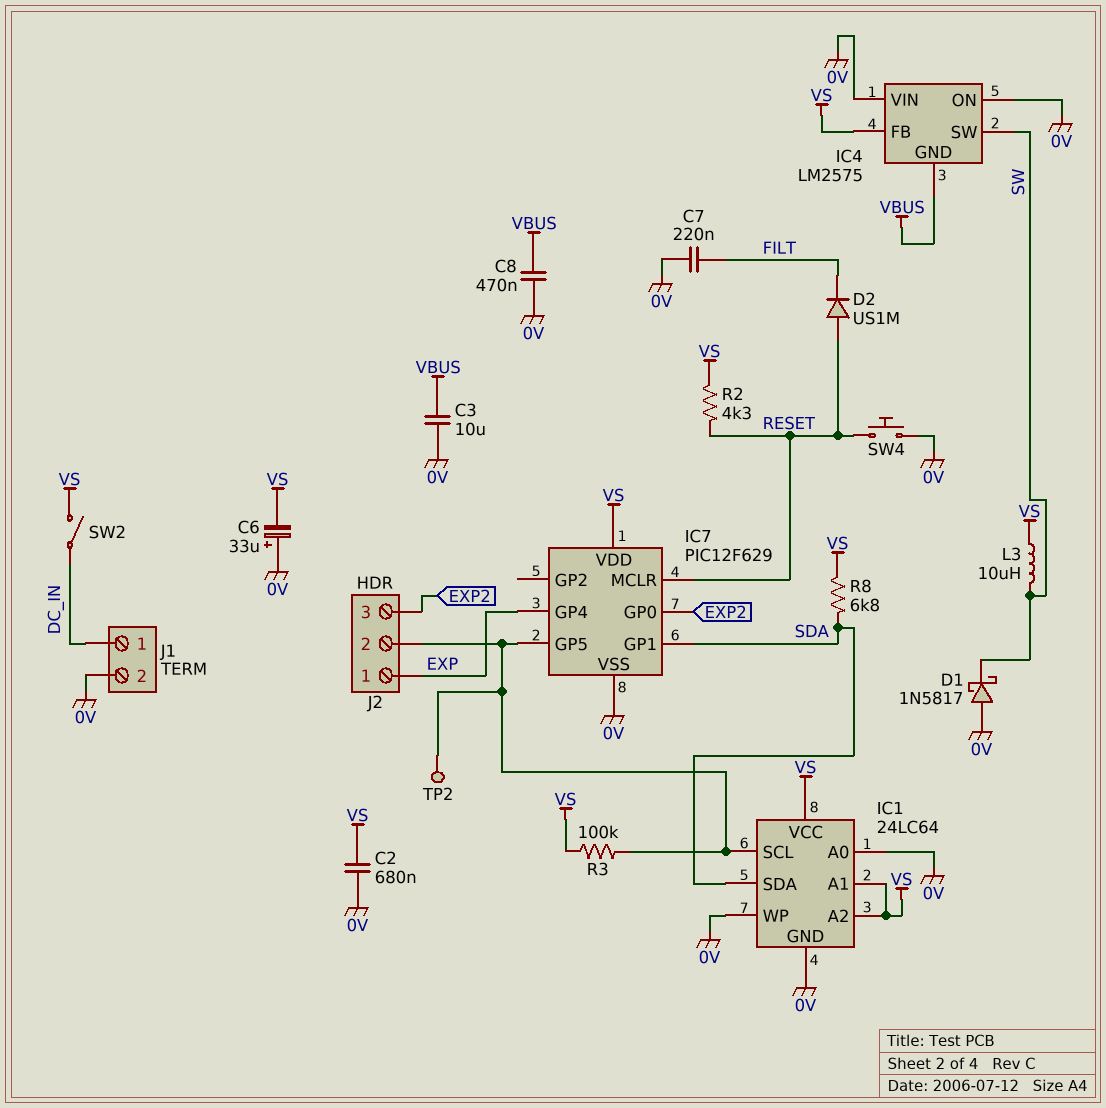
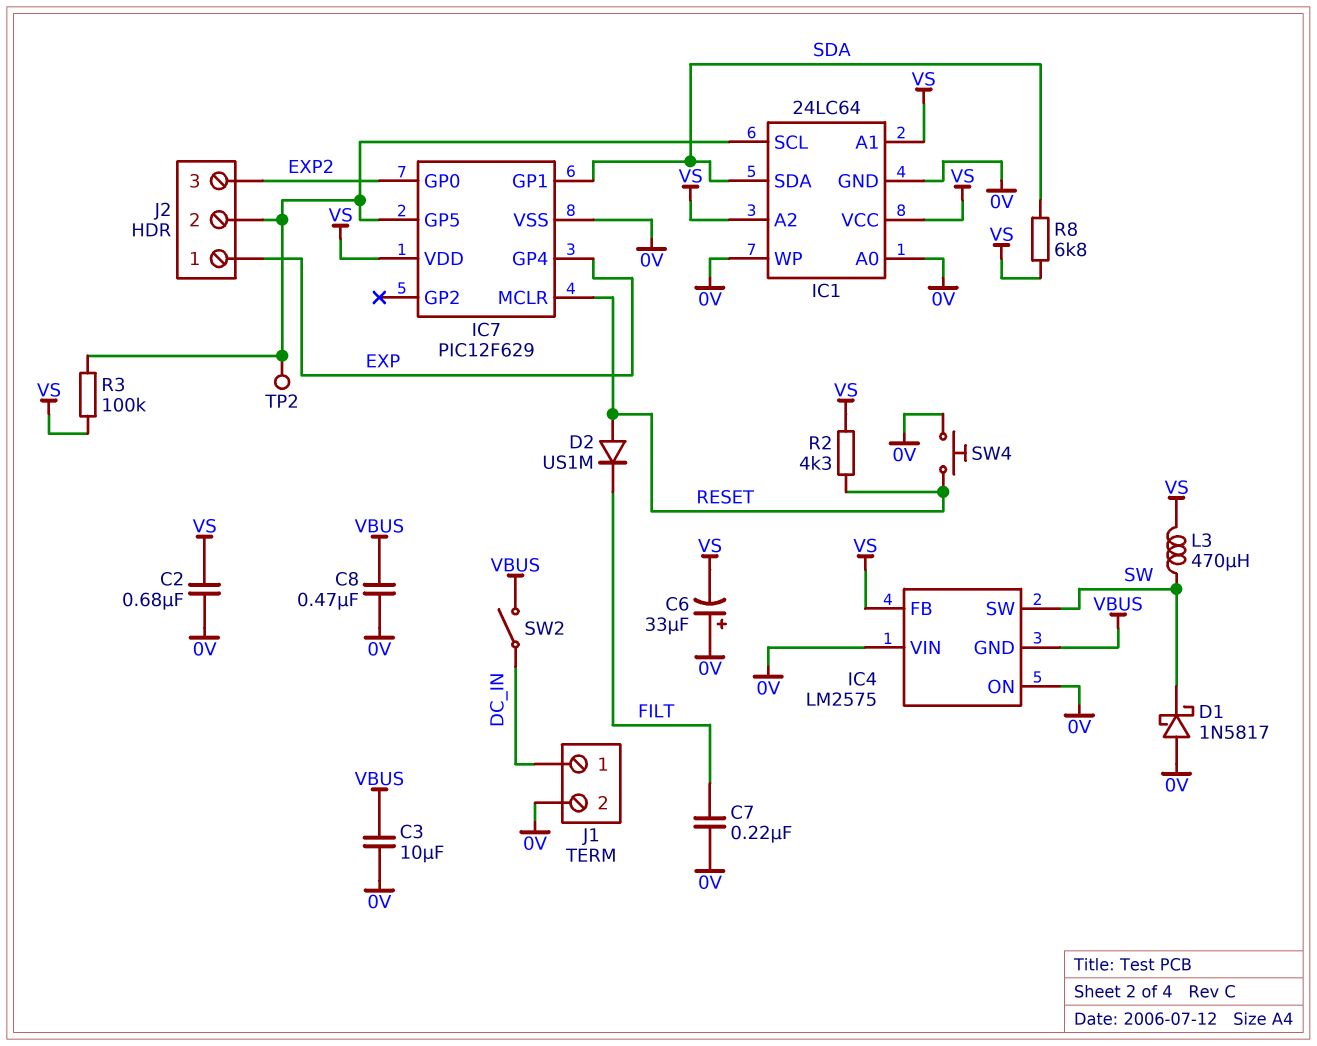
L3: 10uH (SW, VS) -> 470uH (SW, VS)
SW2: switch (DC_IN, VS) -> switch (DC_IN, VBUS)

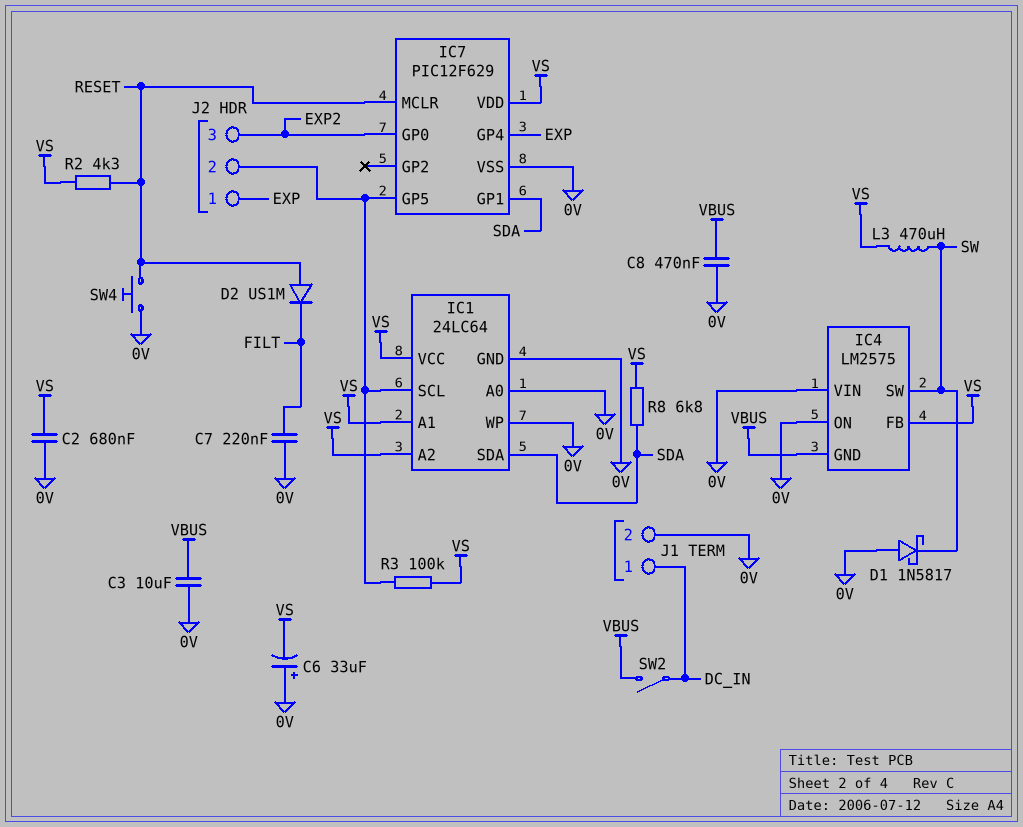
TP2: test point (IC1/SCL) -> none

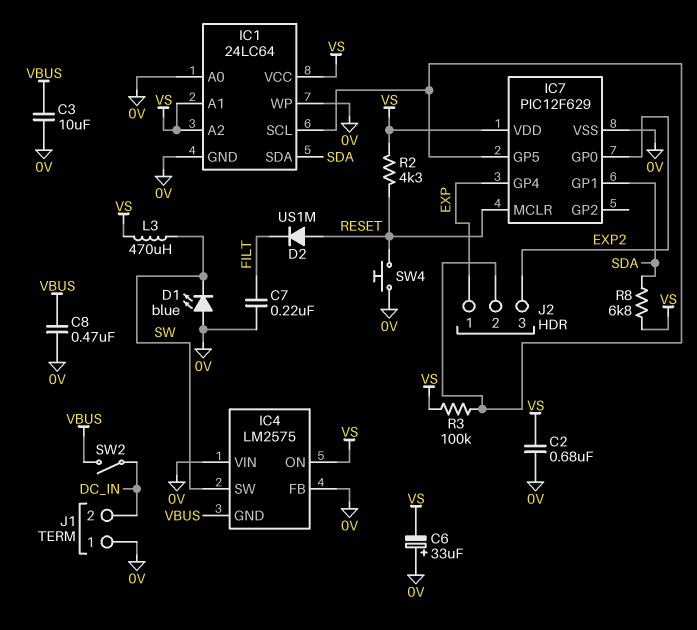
D1: schottky 1N5817 (A 0V, K SW) -> LED blue (A 0V, K SW)
IC4 pin FB: VS -> 0V
IC4 pin ON: 0V -> VS
J1 pin 1: DC_IN -> 0V
J1 pin 2: 0V -> DC_IN

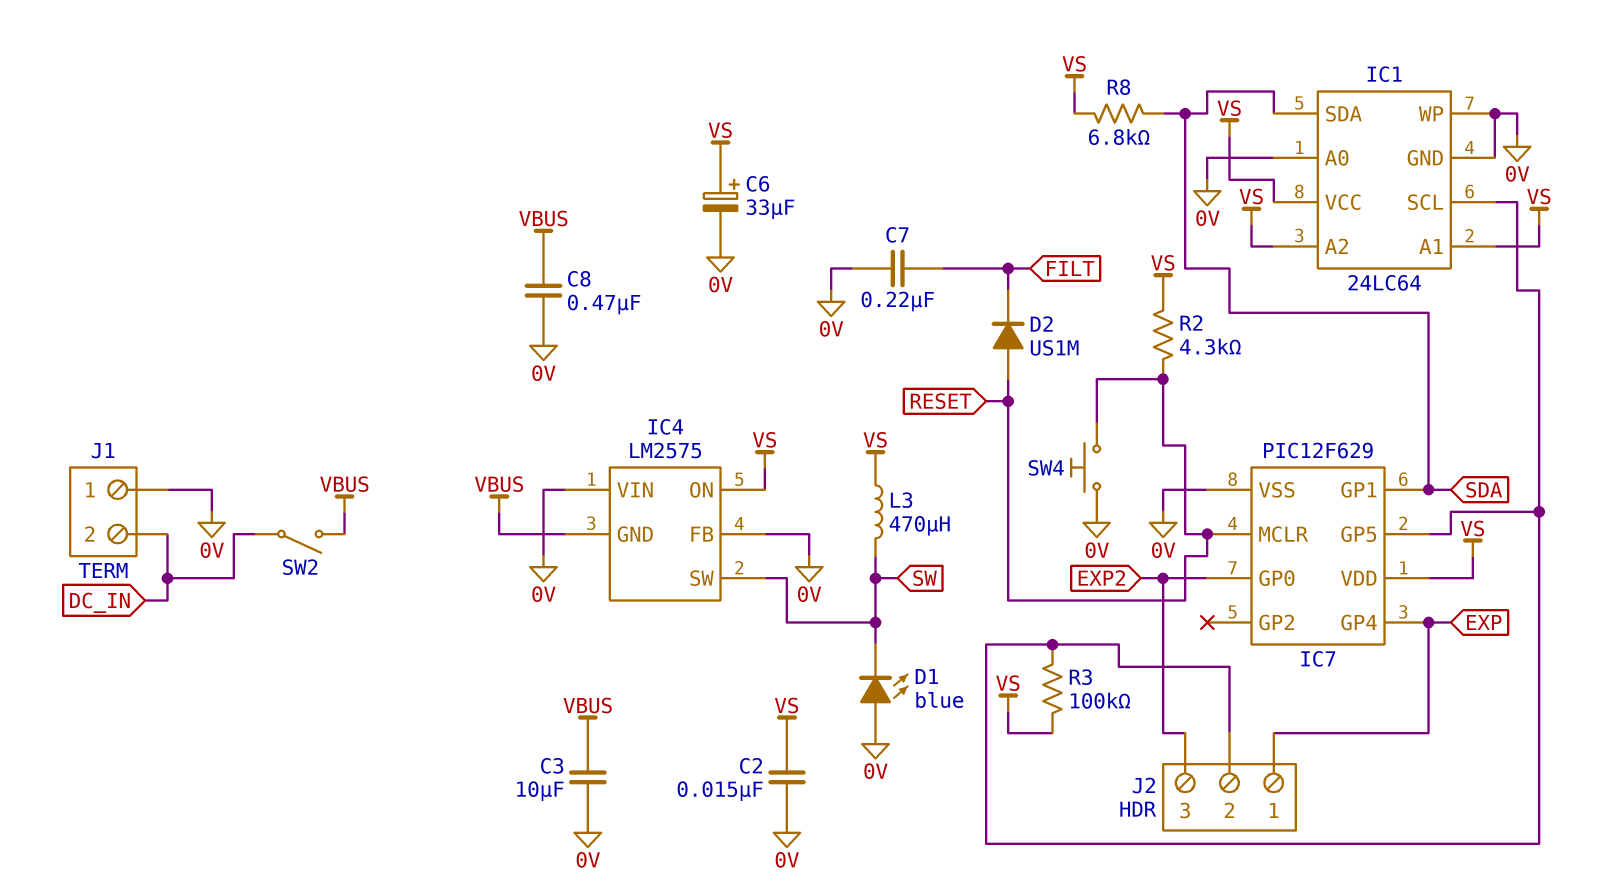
C2: 680nF (0V, VS) -> 15nF (0V, VS)
C6: 33uF (plus 0V, minus VS) -> 33uF (plus VS, minus 0V)

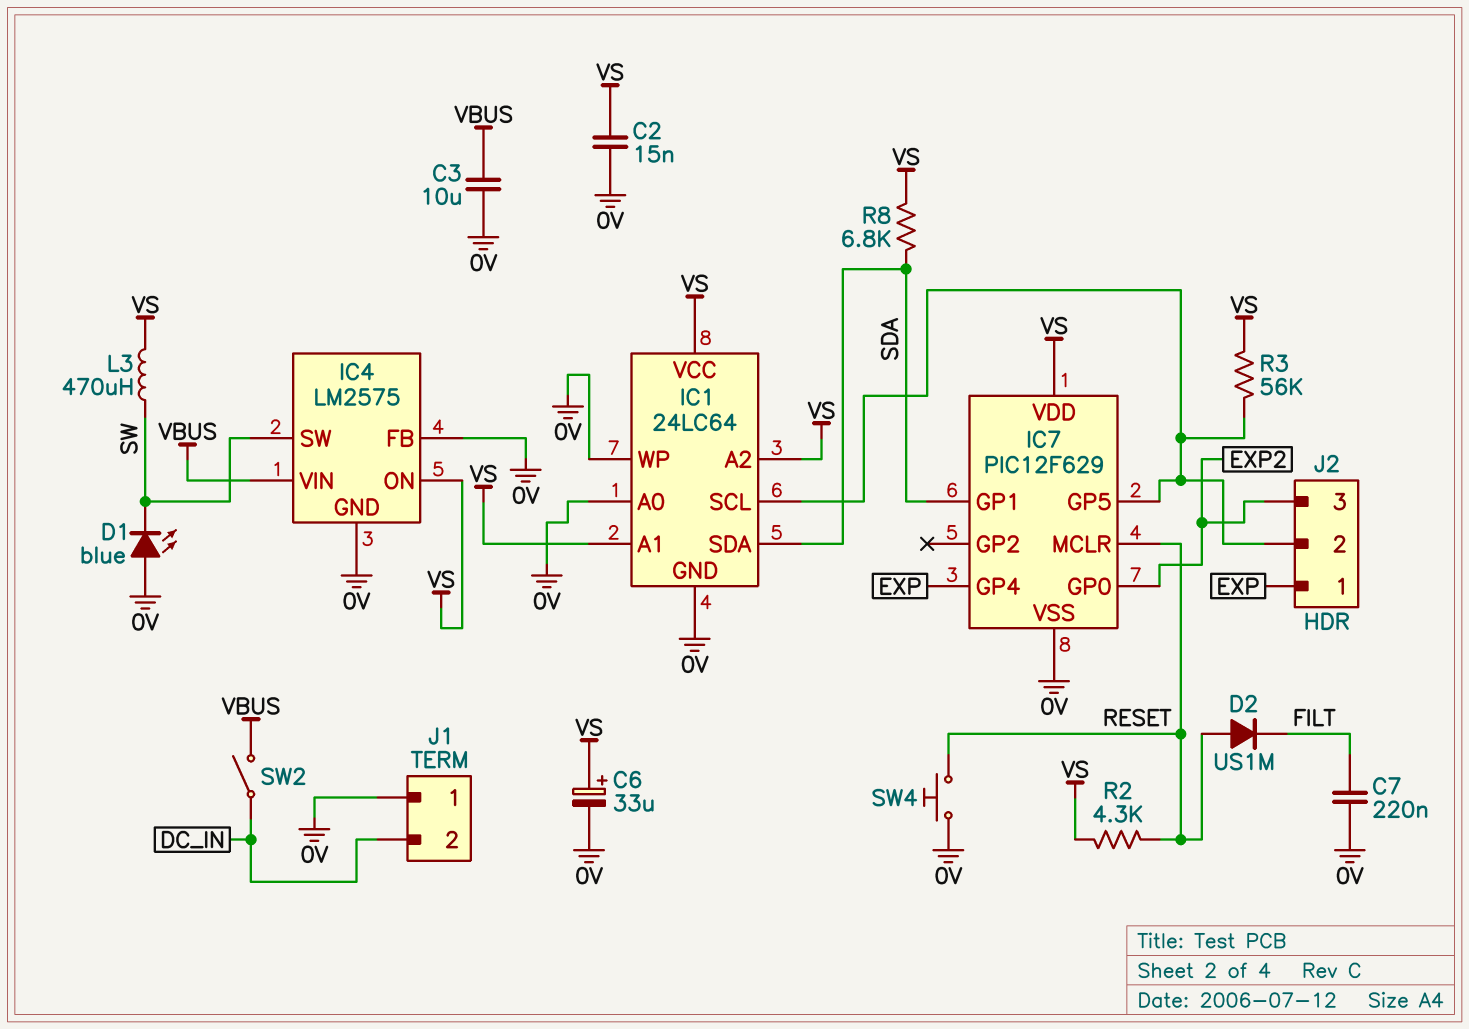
C8: 470nF (0V, VBUS) -> none
IC4 pin GND: VBUS -> 0V
IC4 pin VIN: 0V -> VBUS
R3: 100k (IC1/SCL, VS) -> 56k (IC1/SCL, VS)

